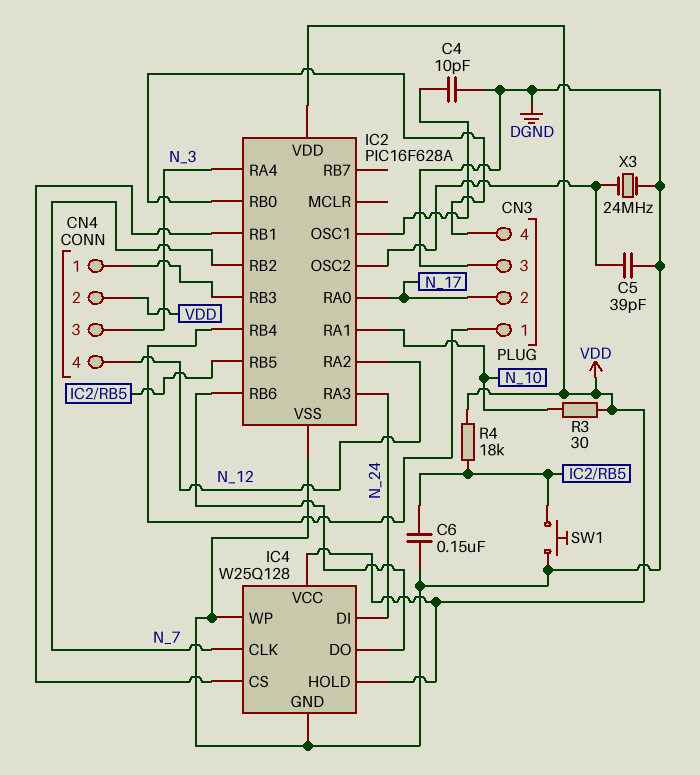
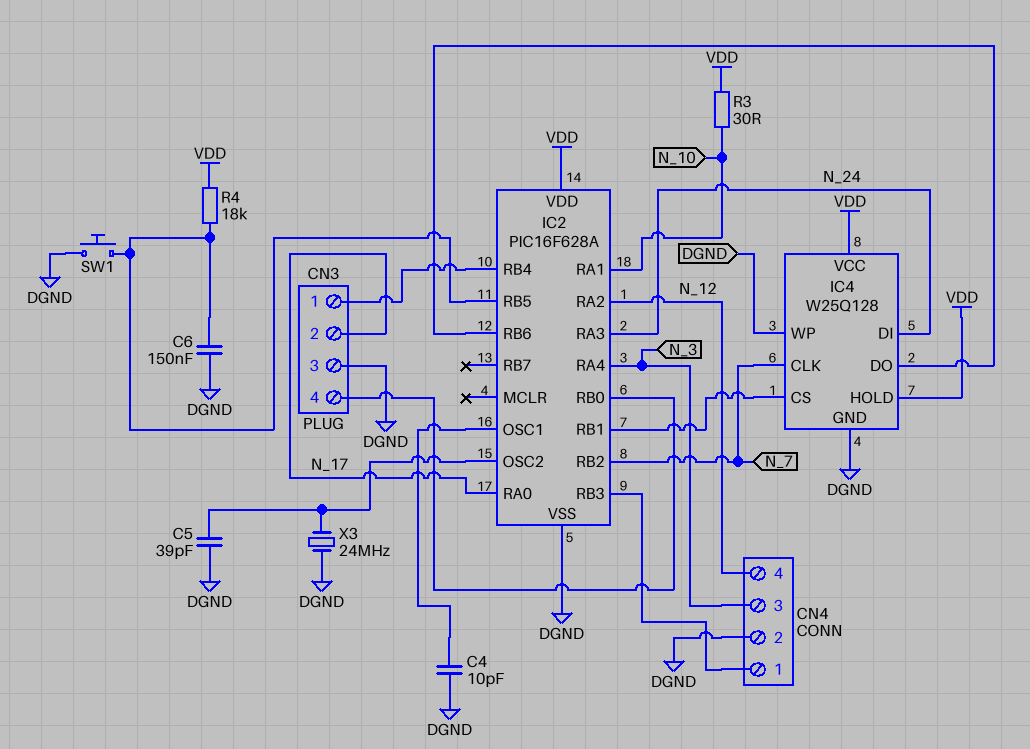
CN4 pin 2: VDD -> DGND

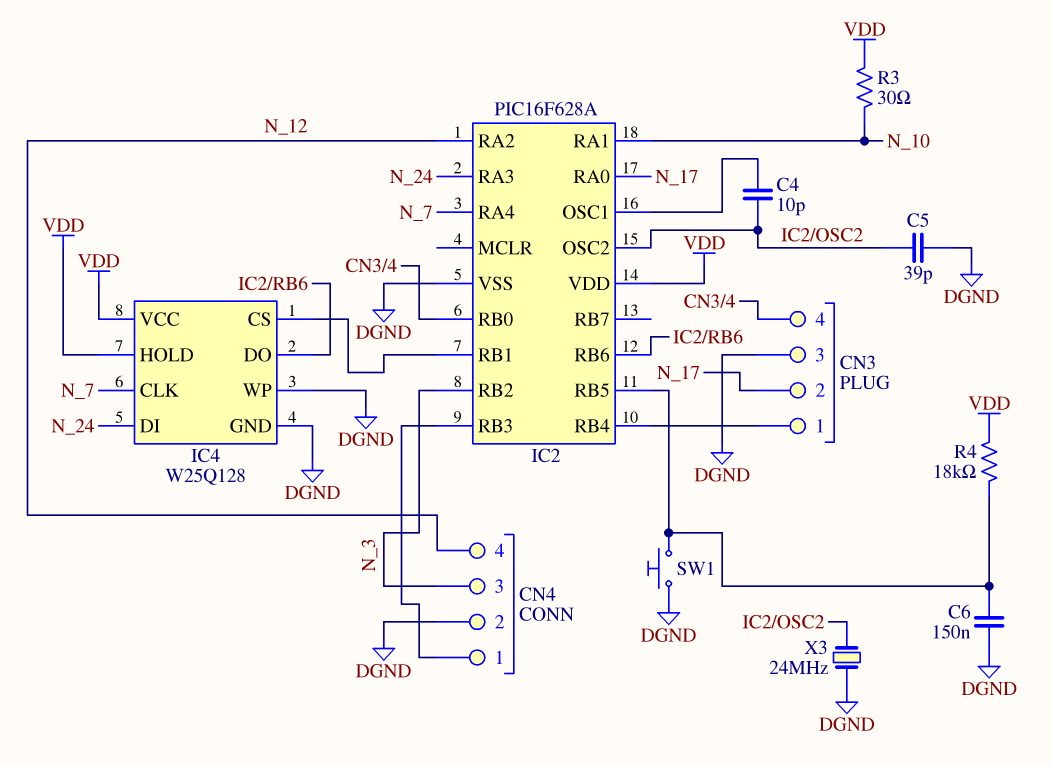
C4: 10pF (DGND, IC2/OSC1) -> 10pF (IC2/OSC1, IC2/OSC2)
IC2 pin RA4: N_3 -> N_7
IC2 pin RB2: N_7 -> N_3

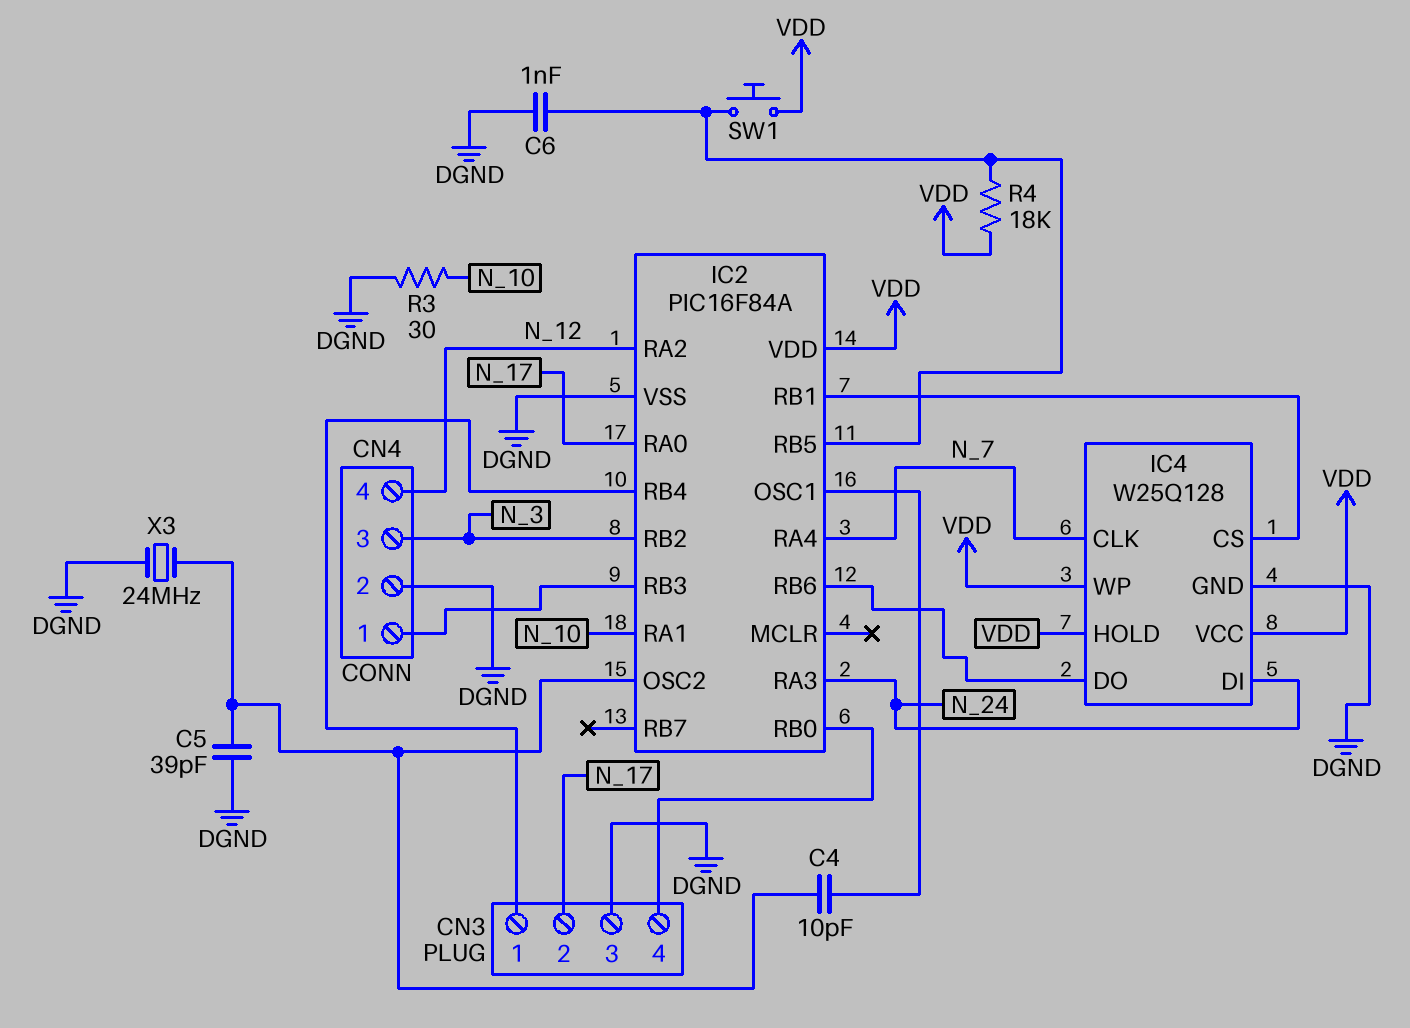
C6: 150nF (DGND, IC2/RB5) -> 1nF (DGND, IC2/RB5)
IC2: PIC16F628A -> PIC16F84A
IC4 pin WP: DGND -> VDD
R3: 30 (N_10, VDD) -> 30 (DGND, N_10)
SW1: button (DGND, IC2/RB5) -> button (IC2/RB5, VDD)

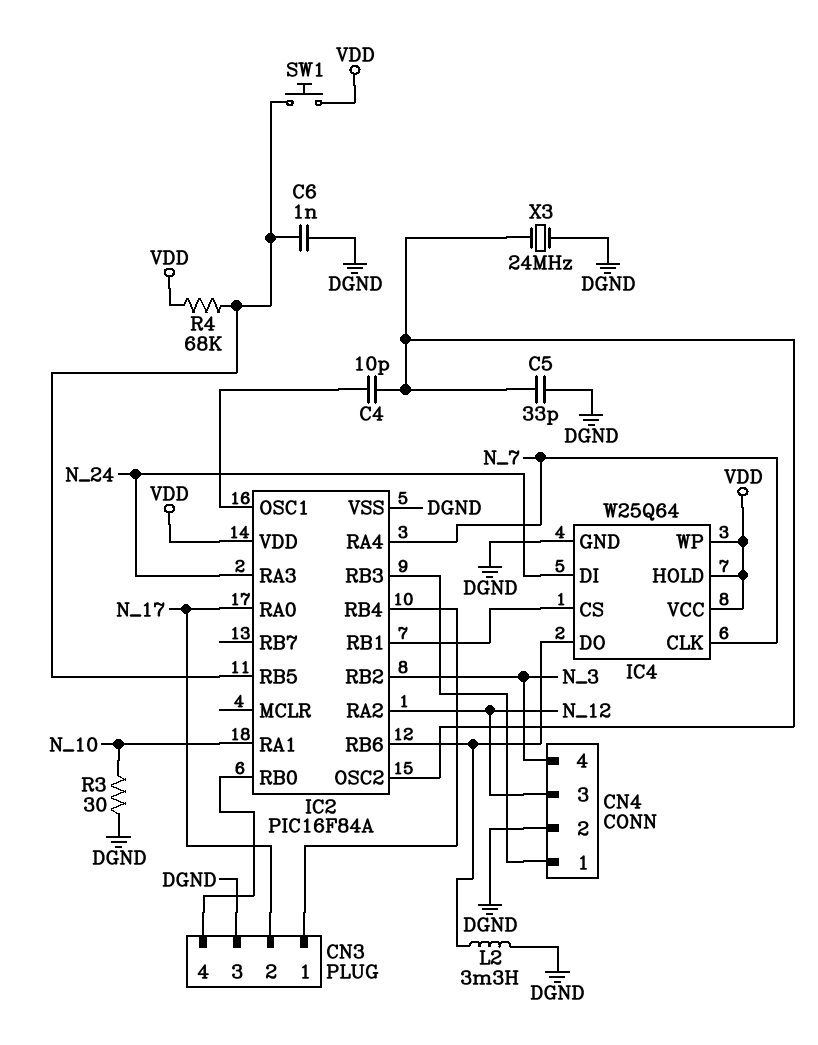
C5: 39pF (DGND, IC2/OSC2) -> 33pF (DGND, IC2/OSC2)
CN4 pin 3: N_3 -> N_12
CN4 pin 4: N_12 -> N_3
IC4: W25Q128 -> W25Q64
L2: none -> 3.3mH (DGND, IC2/RB6)
R4: 18k (IC2/RB5, VDD) -> 68k (IC2/RB5, VDD)

